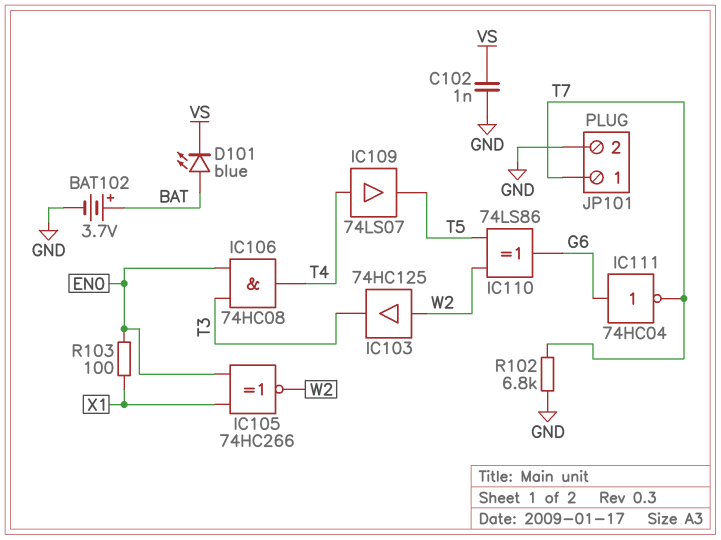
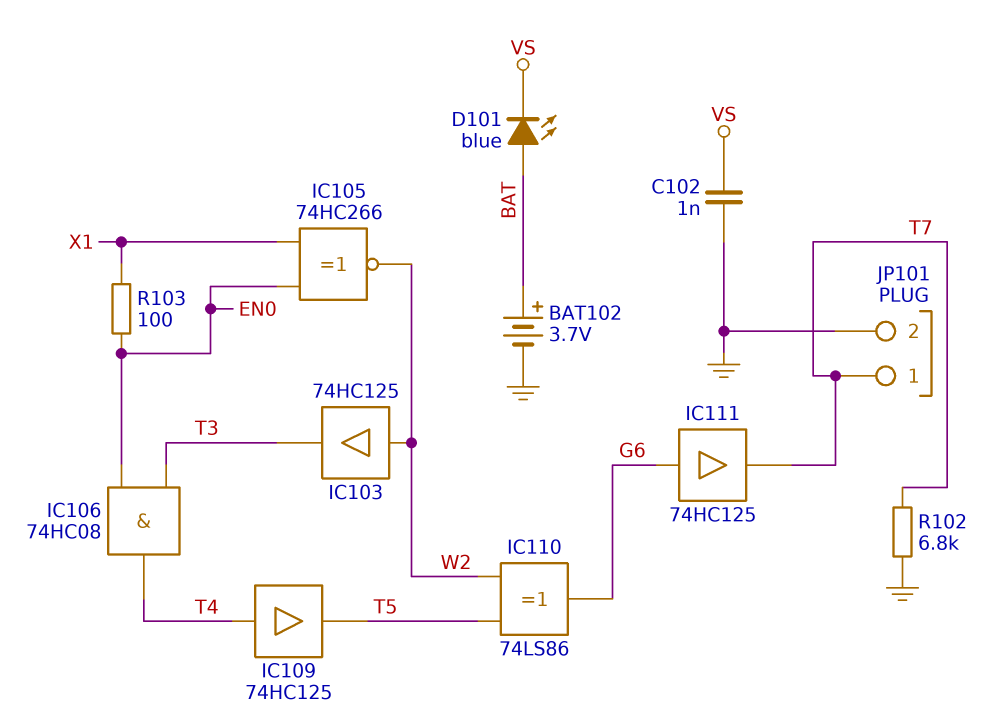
IC109: buffer 74LS07 (in T4, out T5) -> buffer 74HC125 (in T4, out T5)
IC111: NOT 74HC04 (in G6, out T7) -> buffer 74HC125 (in G6, out T7)

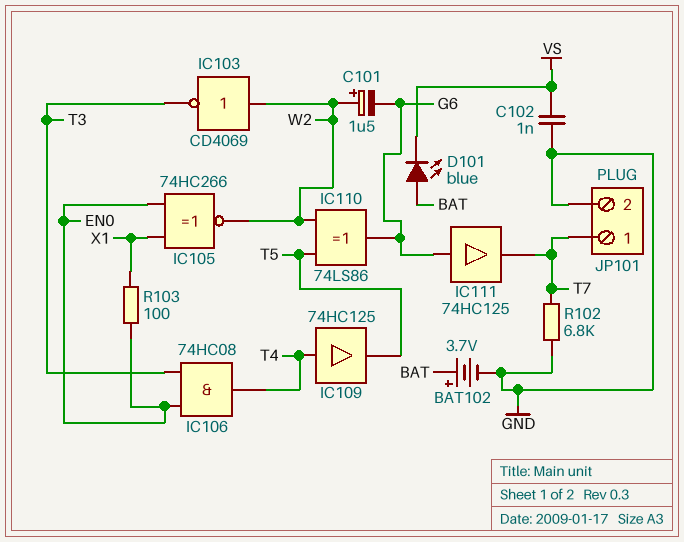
C101: none -> 1.5uF (plus W2, minus G6)
IC103: buffer 74HC125 (in W2, out T3) -> NOT CD4069 (in W2, out T3)

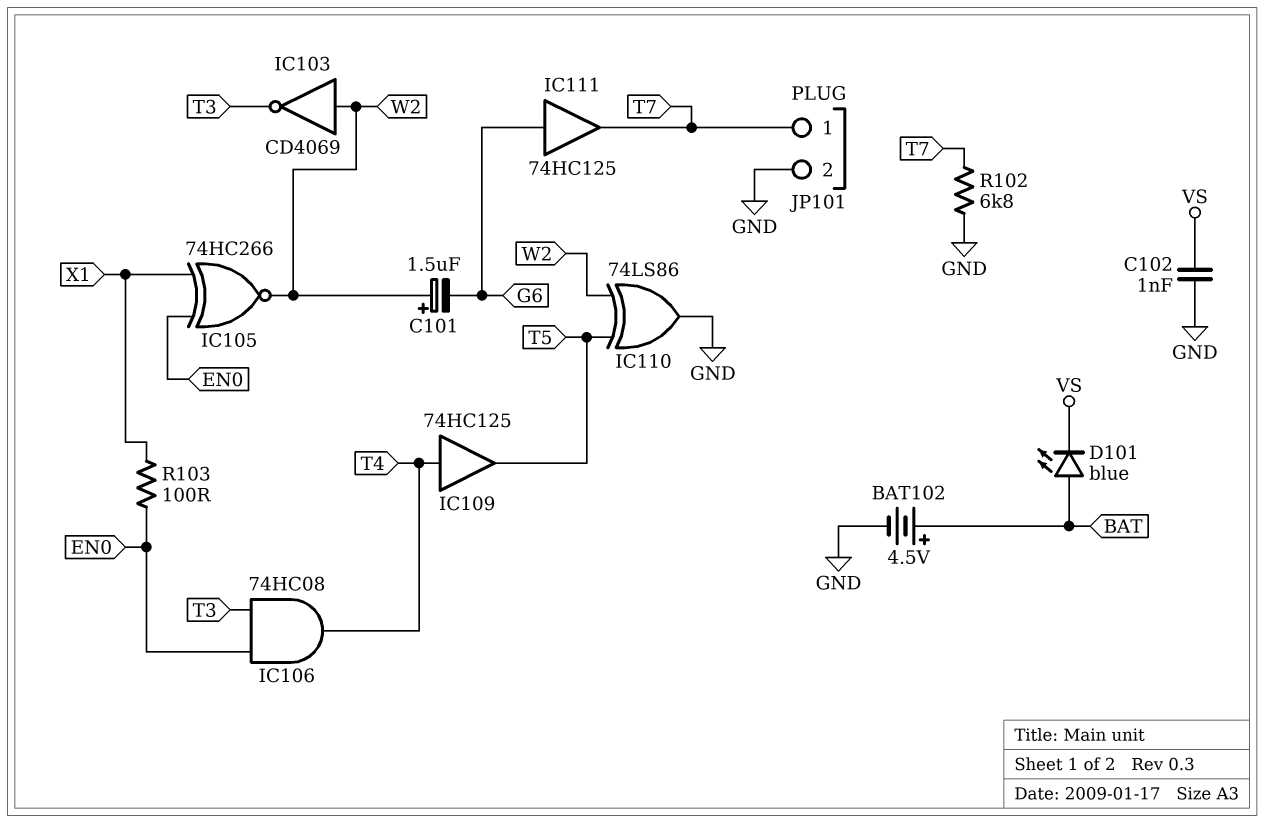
BAT102: 3.7V (plus BAT, minus GND) -> 4.5V (plus BAT, minus GND)
IC110: XOR 74LS86 (in T5, in W2, out G6) -> XOR 74LS86 (in T5, in W2, out GND)

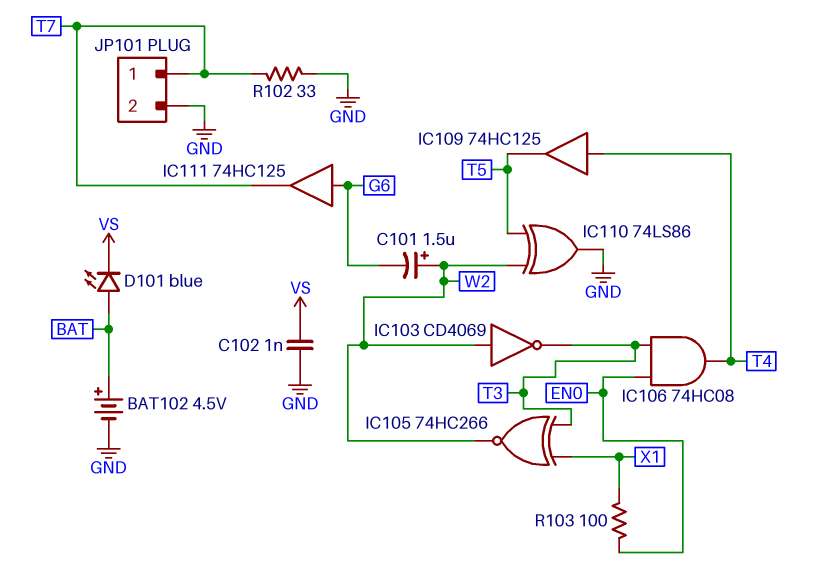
IC105: XNOR 74HC266 (in EN0, in X1, out W2) -> XNOR 74HC266 (in T3, in X1, out W2)
R102: 6.8k (GND, T7) -> 33 (GND, T7)

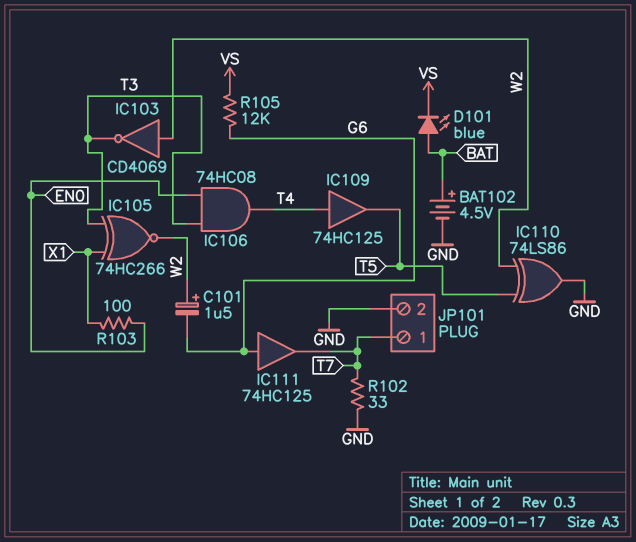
C102: 1nF (GND, VS) -> none
R105: none -> 12k (G6, VS)

